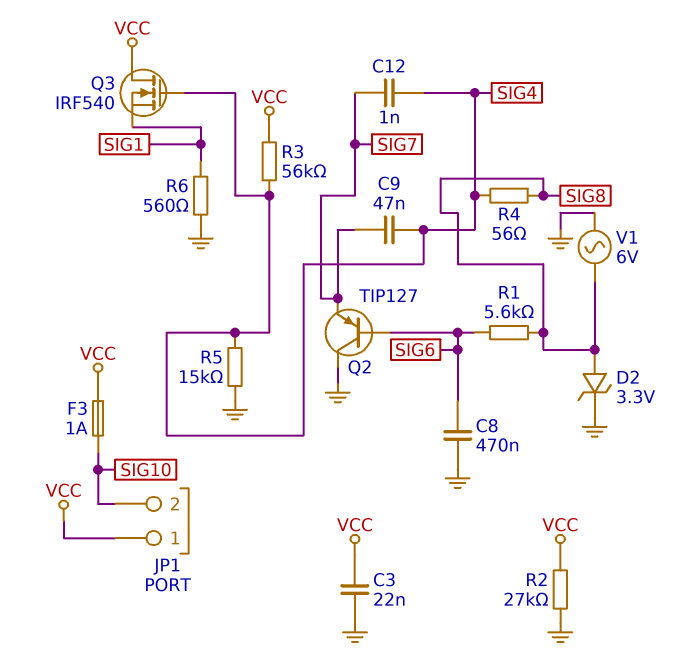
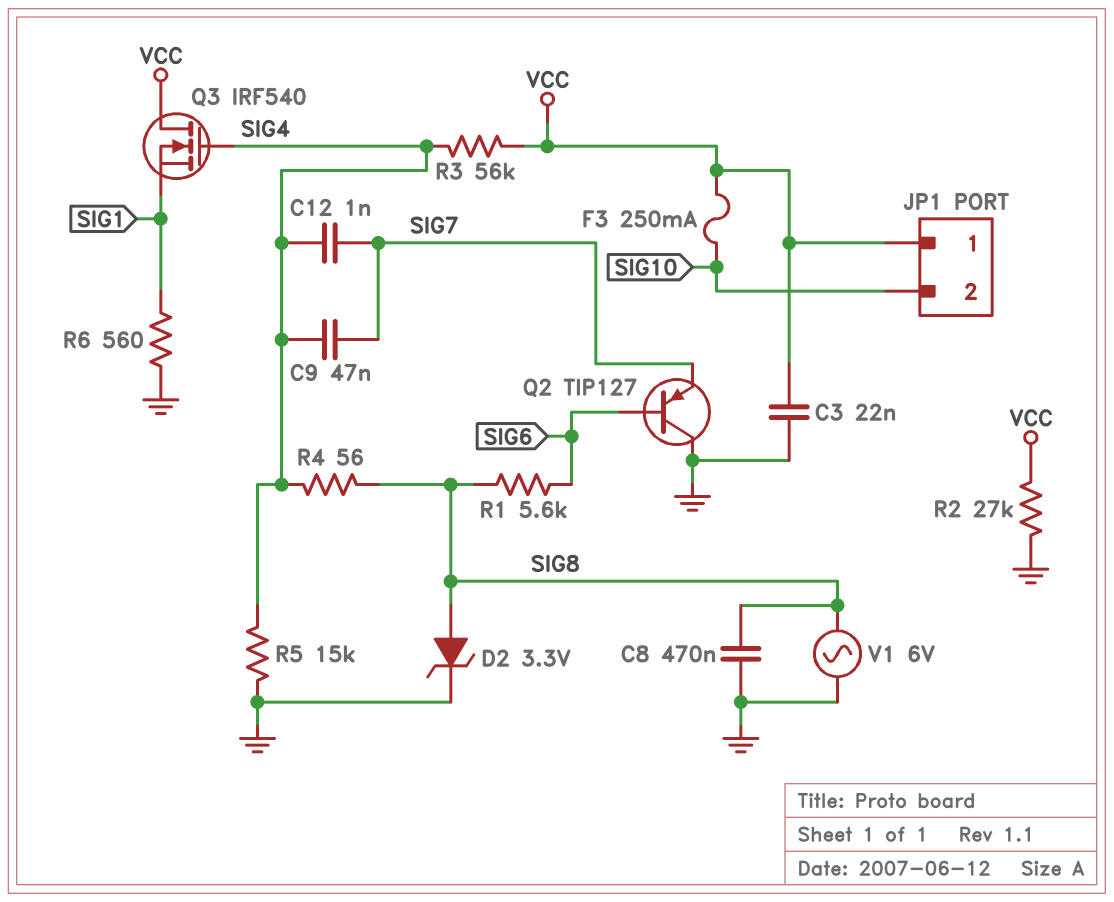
C8: 470nF (GND, SIG6) -> 470nF (GND, SIG8)
F3: 1A (SIG10, VCC) -> 250mA (SIG10, VCC)

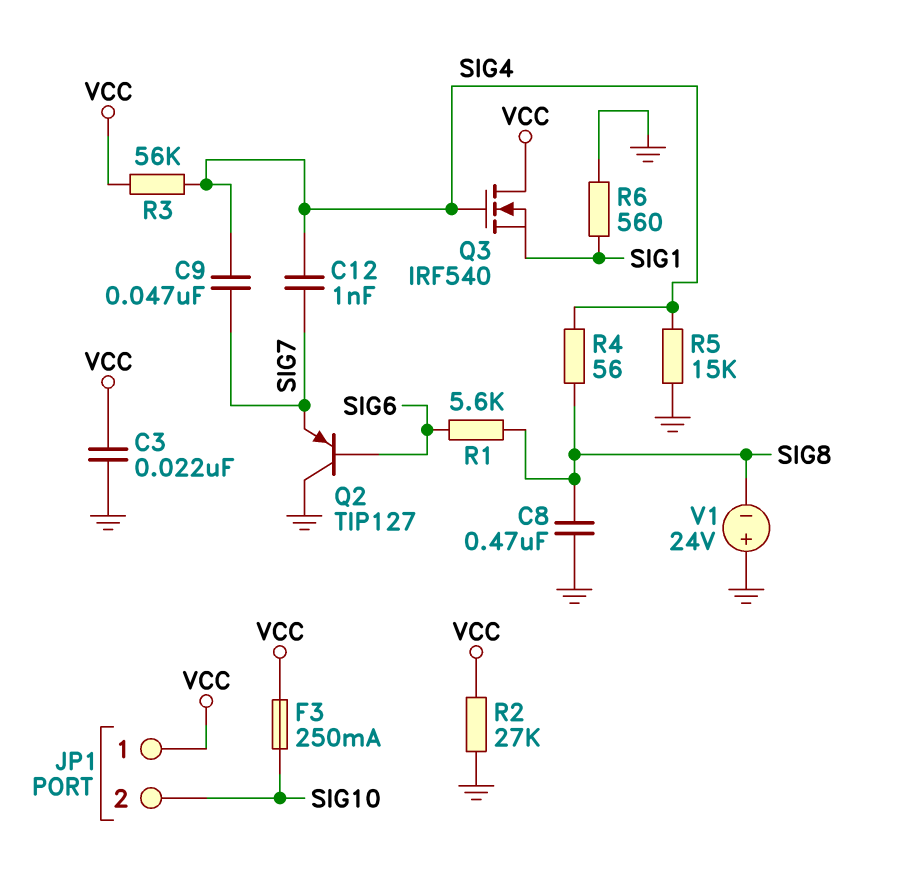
D2: zener 3.3V (A SIG8, K GND) -> none
V1: AC 6V (GND, SIG8) -> 24V (plus GND, minus SIG8)

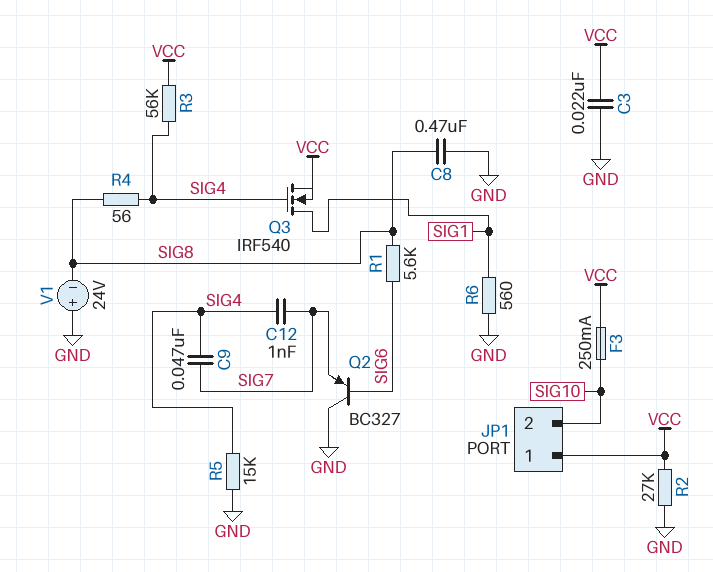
Q2: PNP TIP127 (B SIG6, C GND, E SIG7) -> PNP BC327 (B SIG6, C GND, E SIG7)
Q3: NMOS IRF540 (G SIG4, D VCC, S SIG1) -> NMOS IRF540 (G SIG4, D SIG1, S VCC)

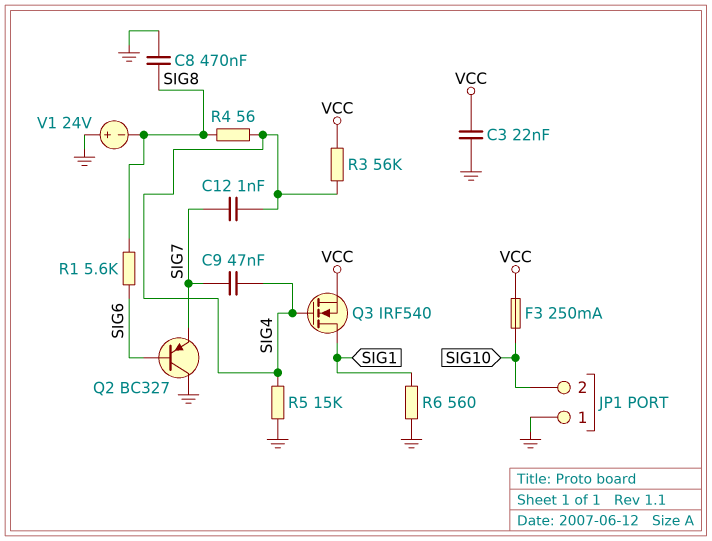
JP1 pin 1: VCC -> GND
R2: 27k (GND, VCC) -> none

